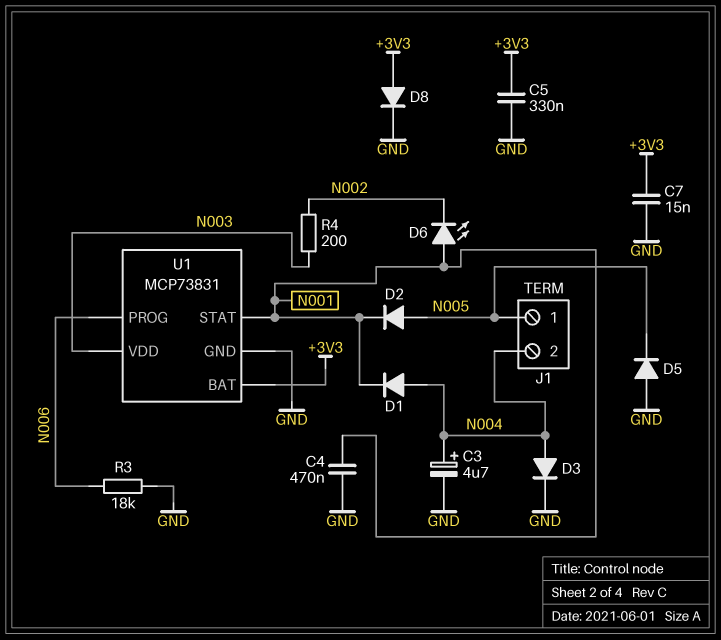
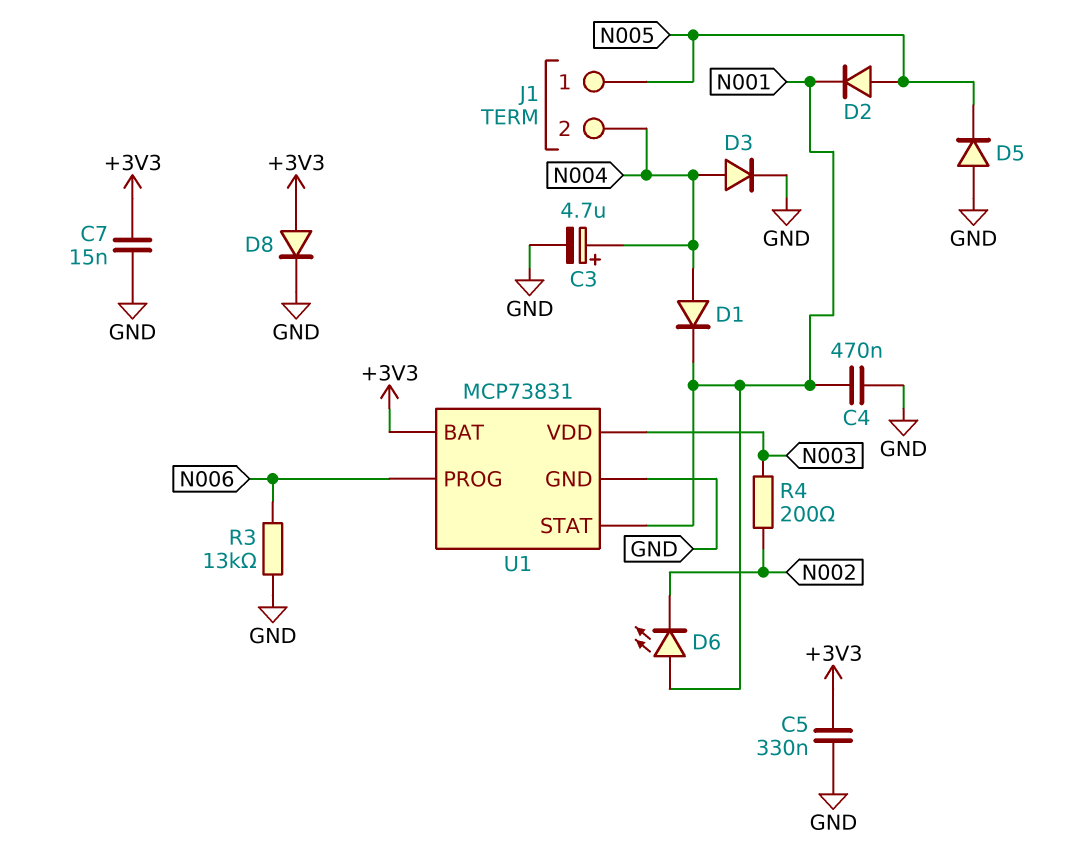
R3: 18k (GND, N006) -> 13k (GND, N006)

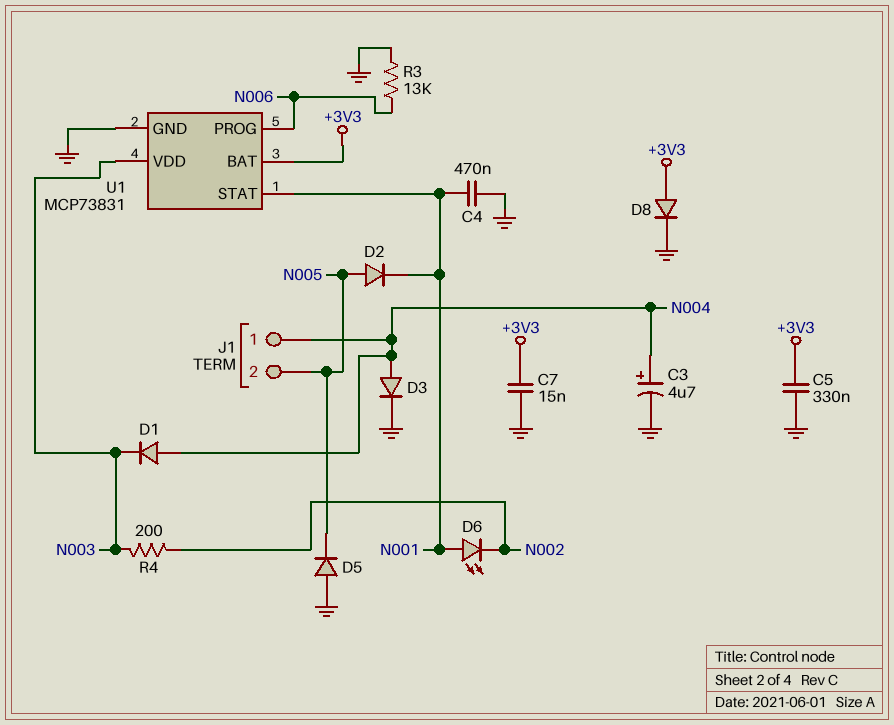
D1: diode (A N004, K N001) -> diode (A N004, K N003)
J1 pin 1: N005 -> N004
J1 pin 2: N004 -> N005

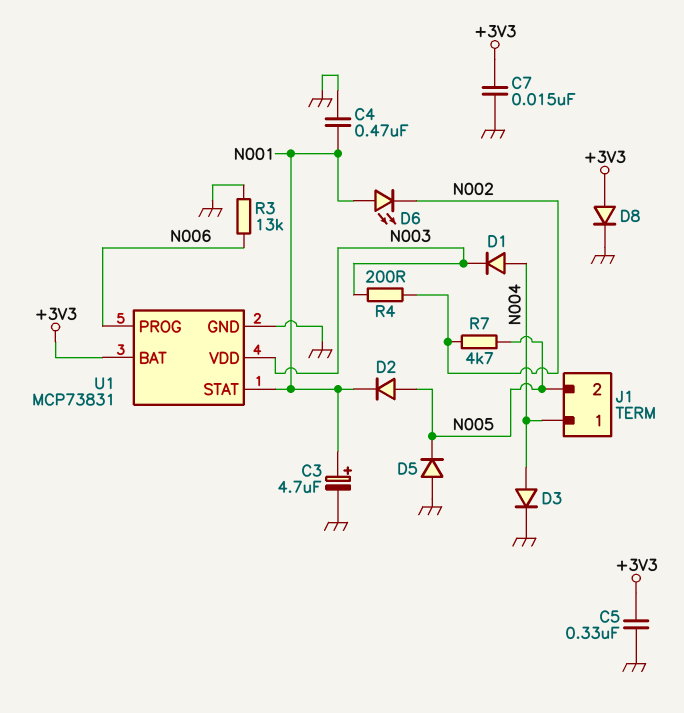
C3: 4.7uF (plus N004, minus GND) -> 4.7uF (plus N001, minus GND)
R7: none -> 4.7k (N002, N005)

